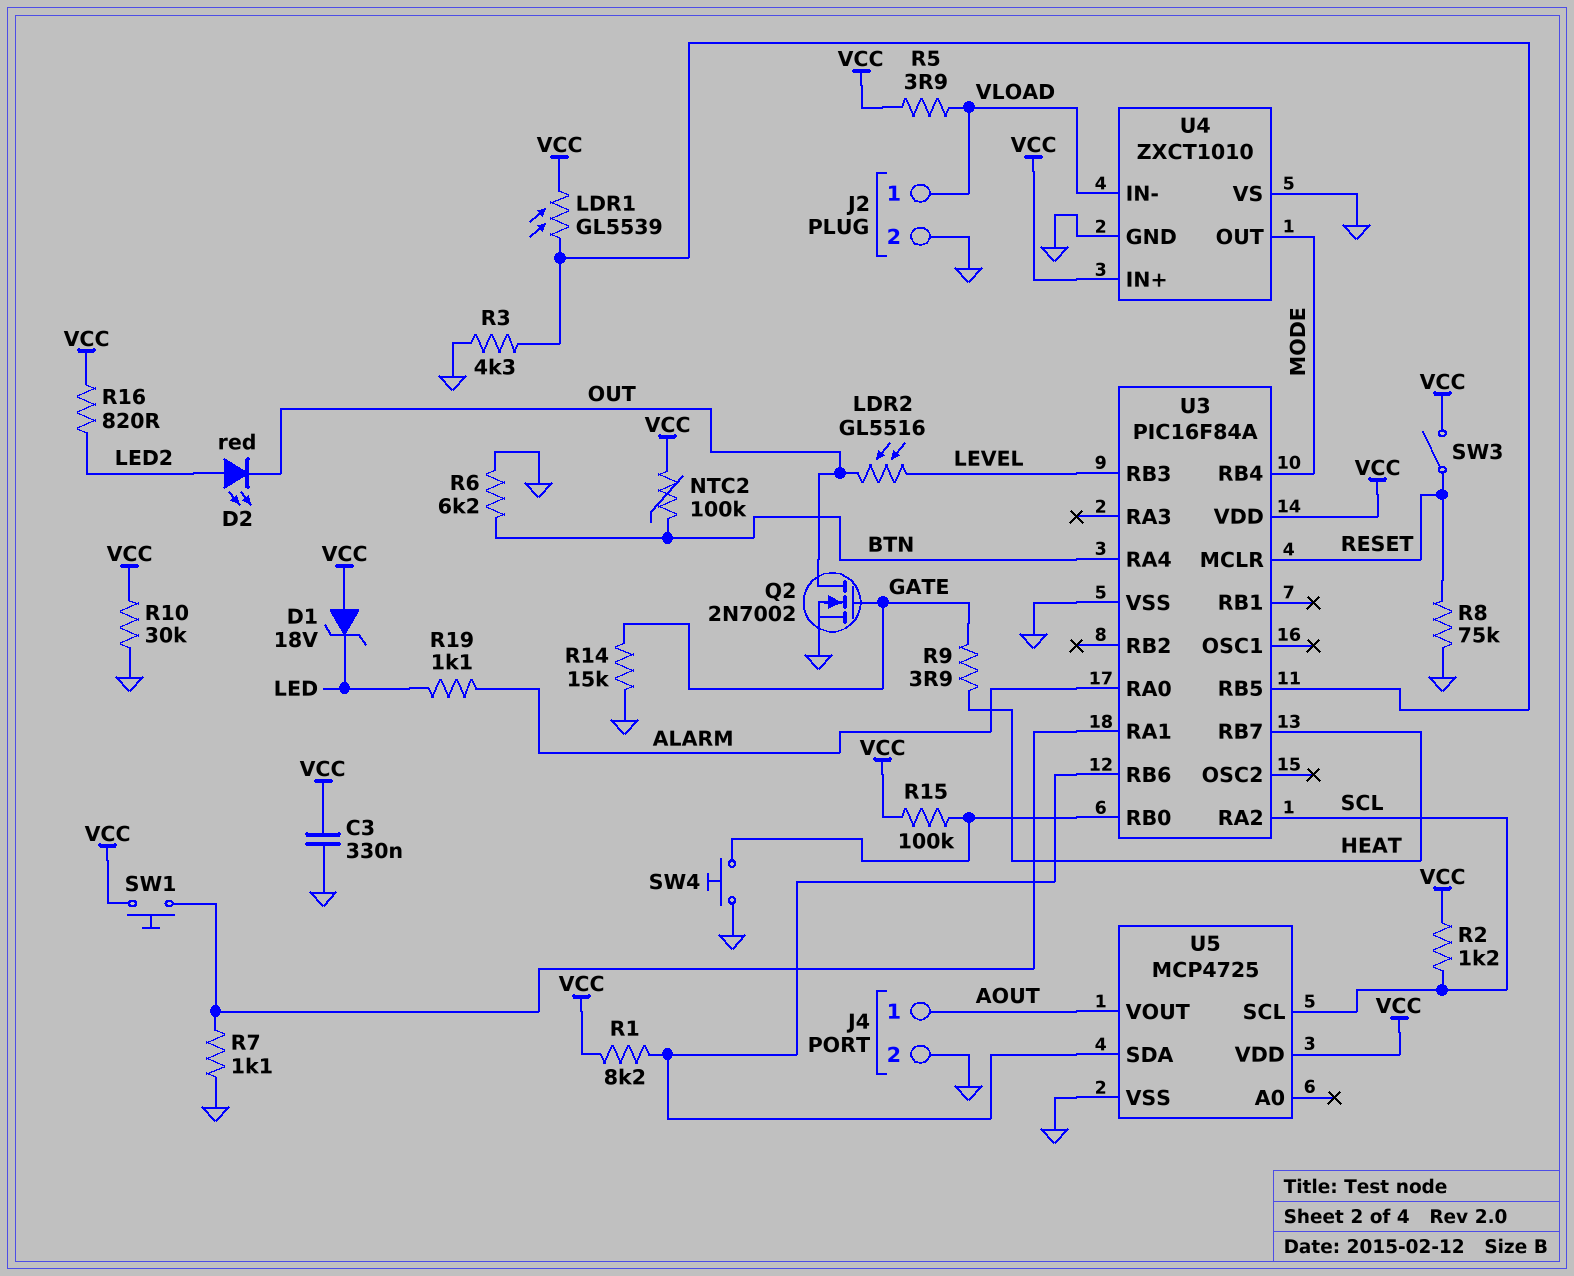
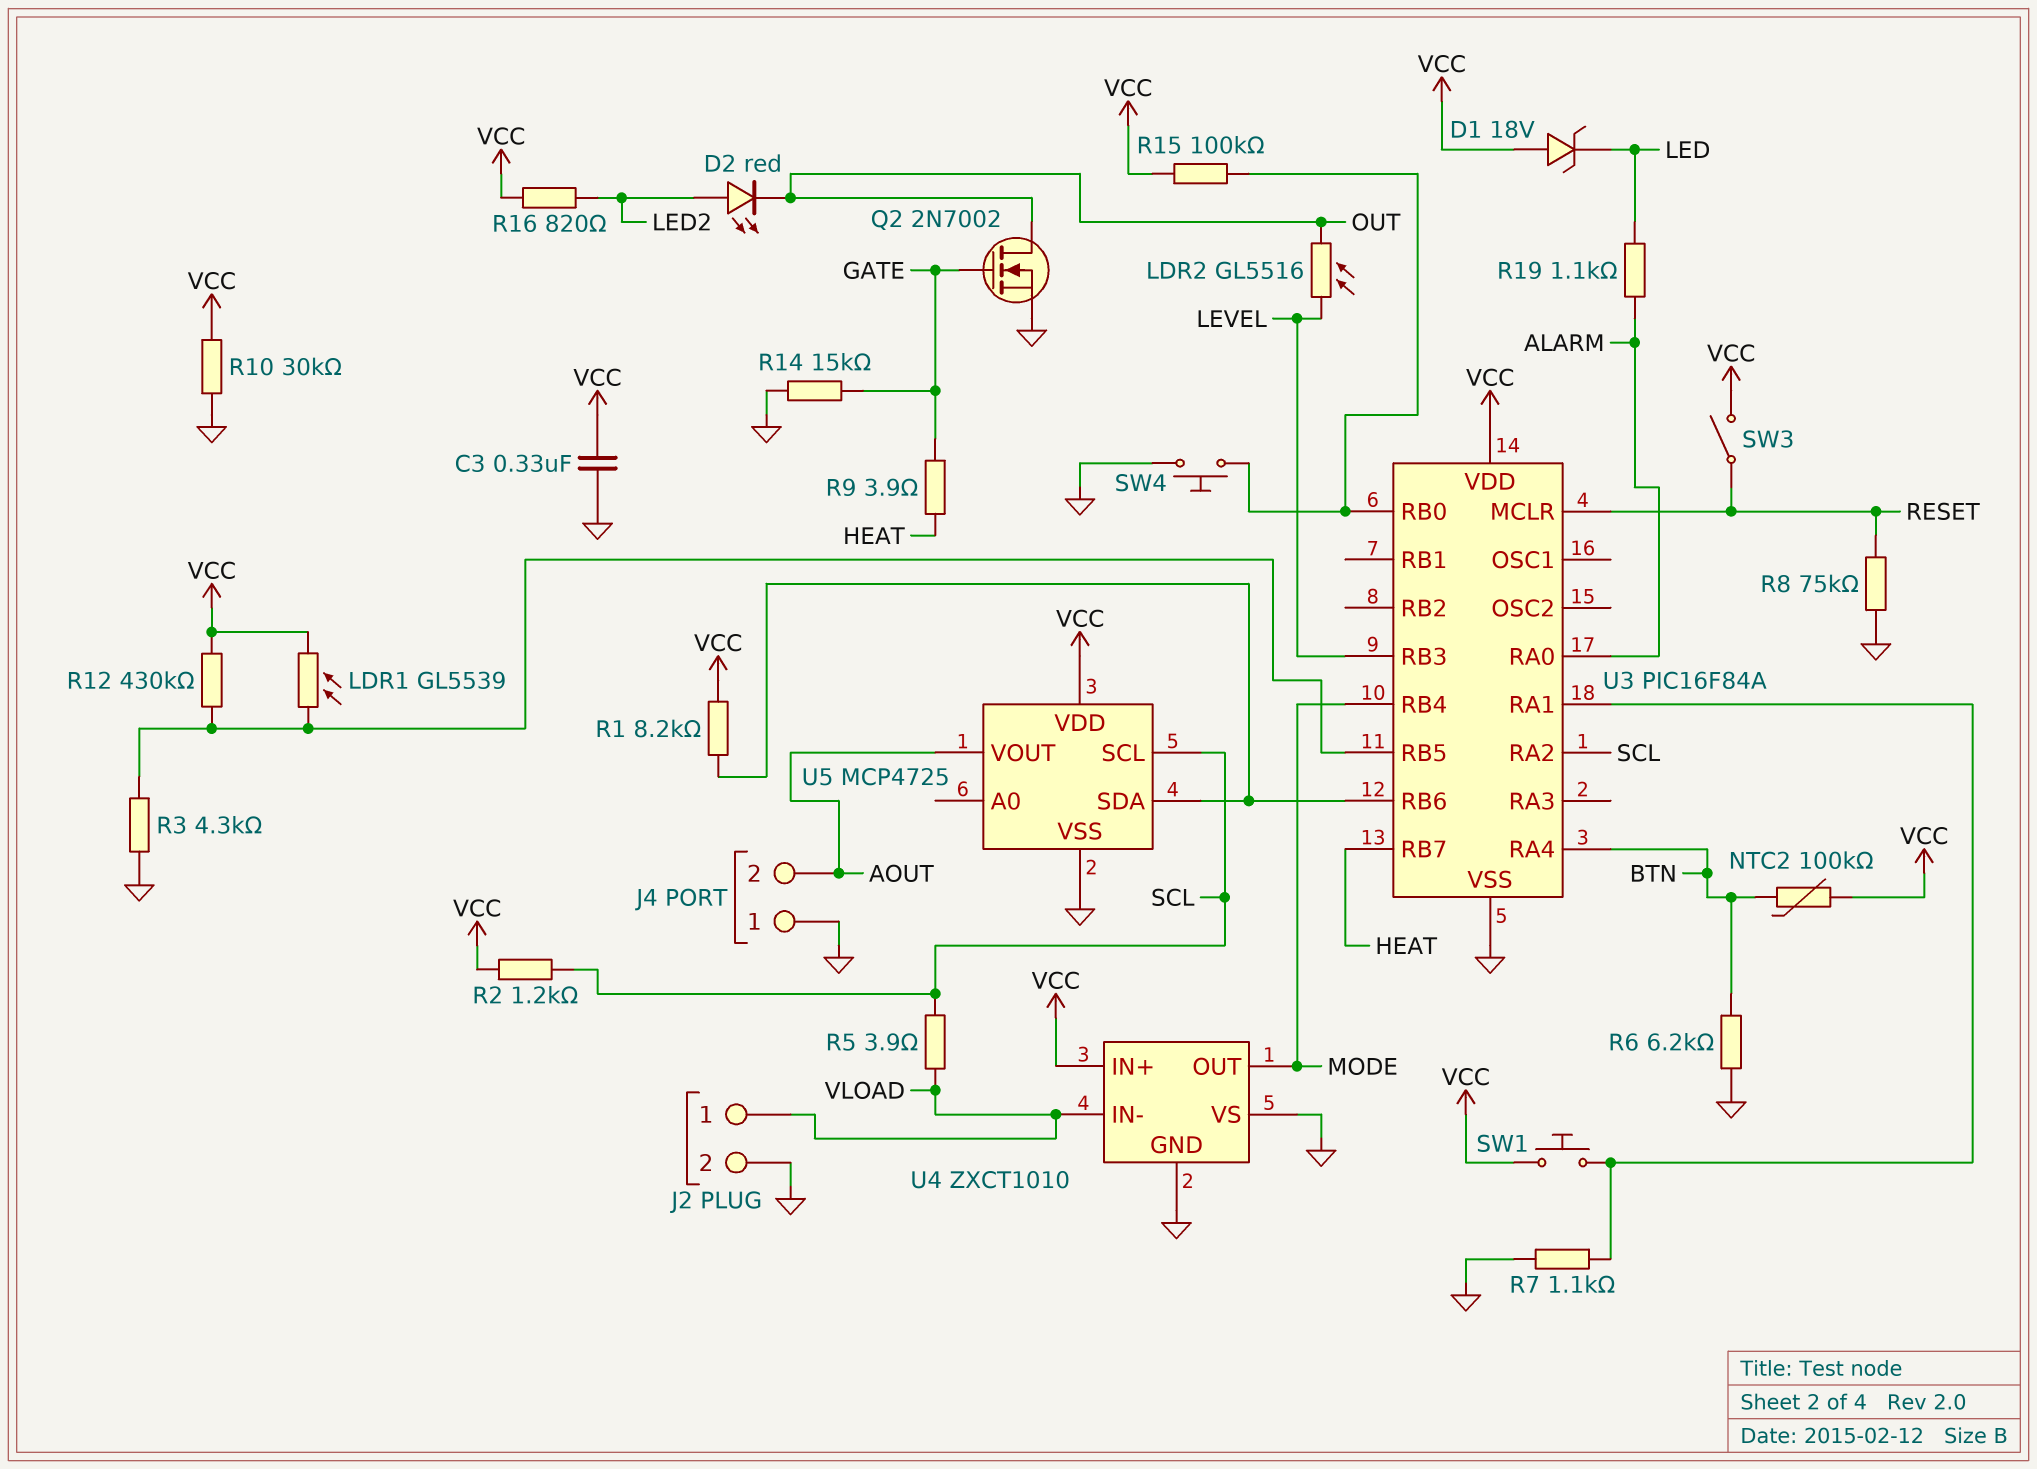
J4 pin 1: AOUT -> GND
J4 pin 2: GND -> AOUT
R5: 3.9 (VCC, VLOAD) -> 3.9 (SCL, VLOAD)
R12: none -> 430k (U3/RB5, VCC)

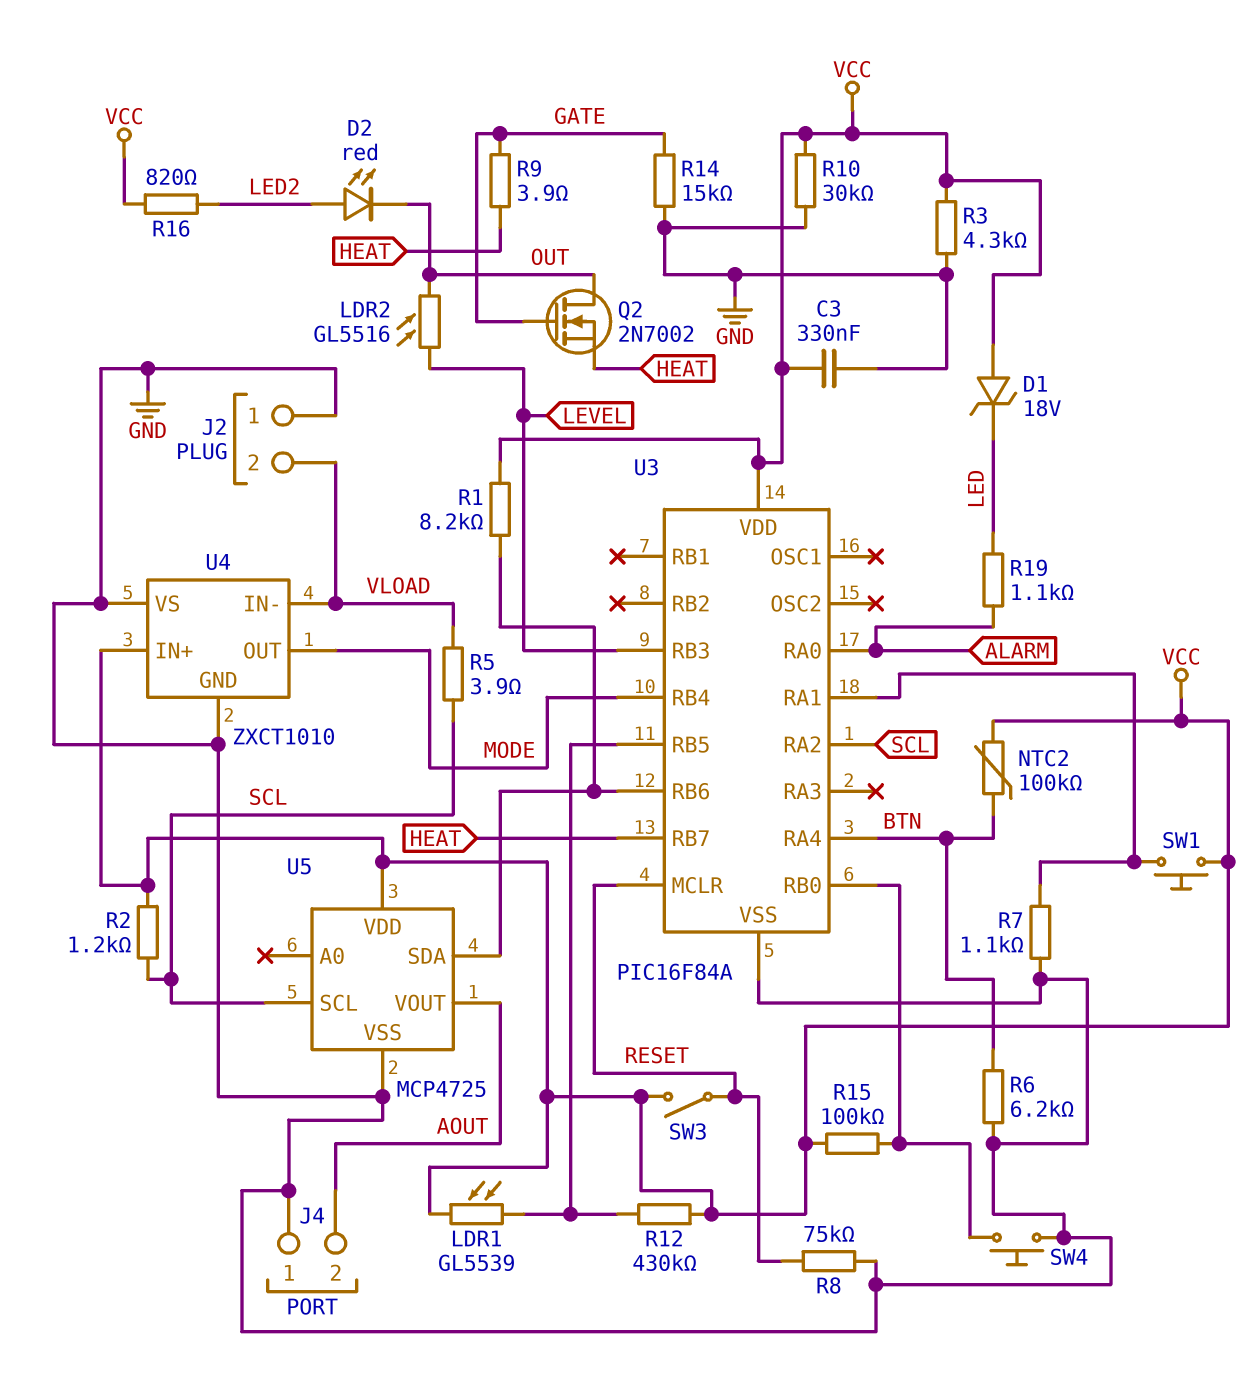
J2 pin 1: VLOAD -> GND
J2 pin 2: GND -> VLOAD
Q2: NMOS 2N7002 (G GATE, D OUT, S GND) -> NMOS 2N7002 (G GATE, D OUT, S HEAT)
R3: 4.3k (GND, U3/RB5) -> 4.3k (GND, VCC)

